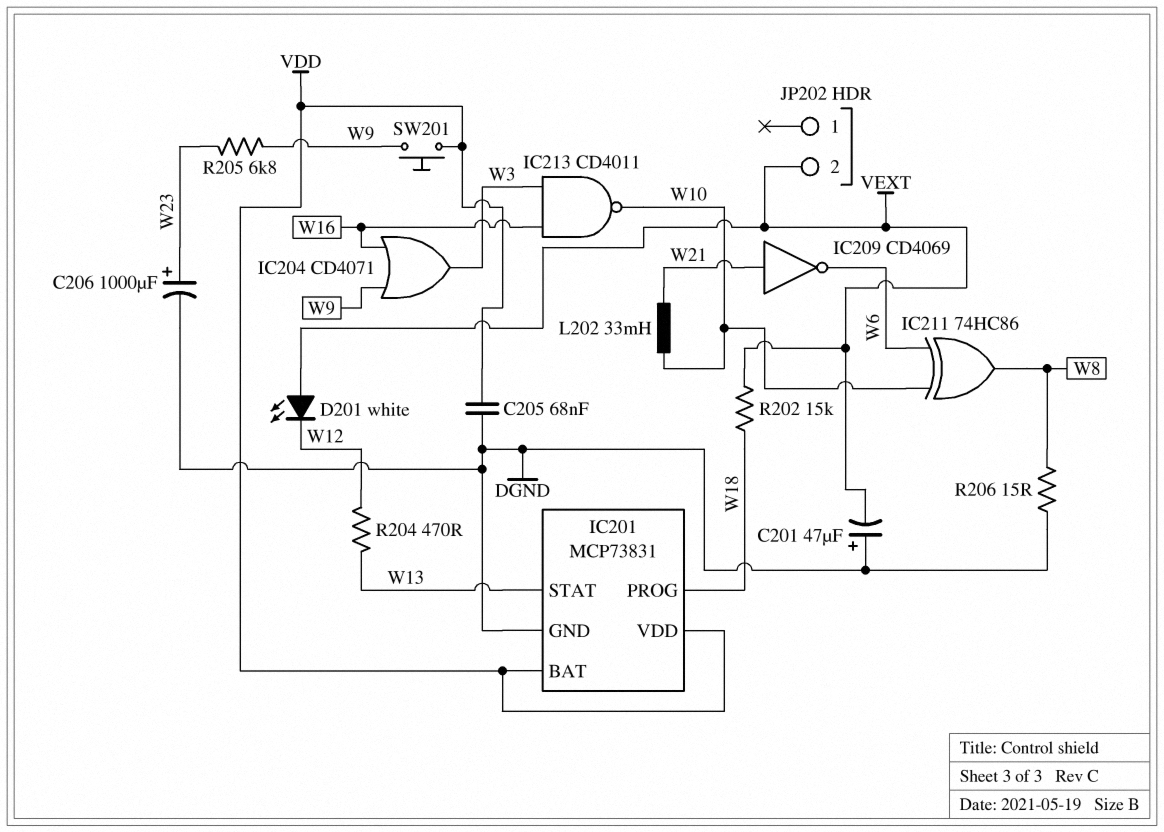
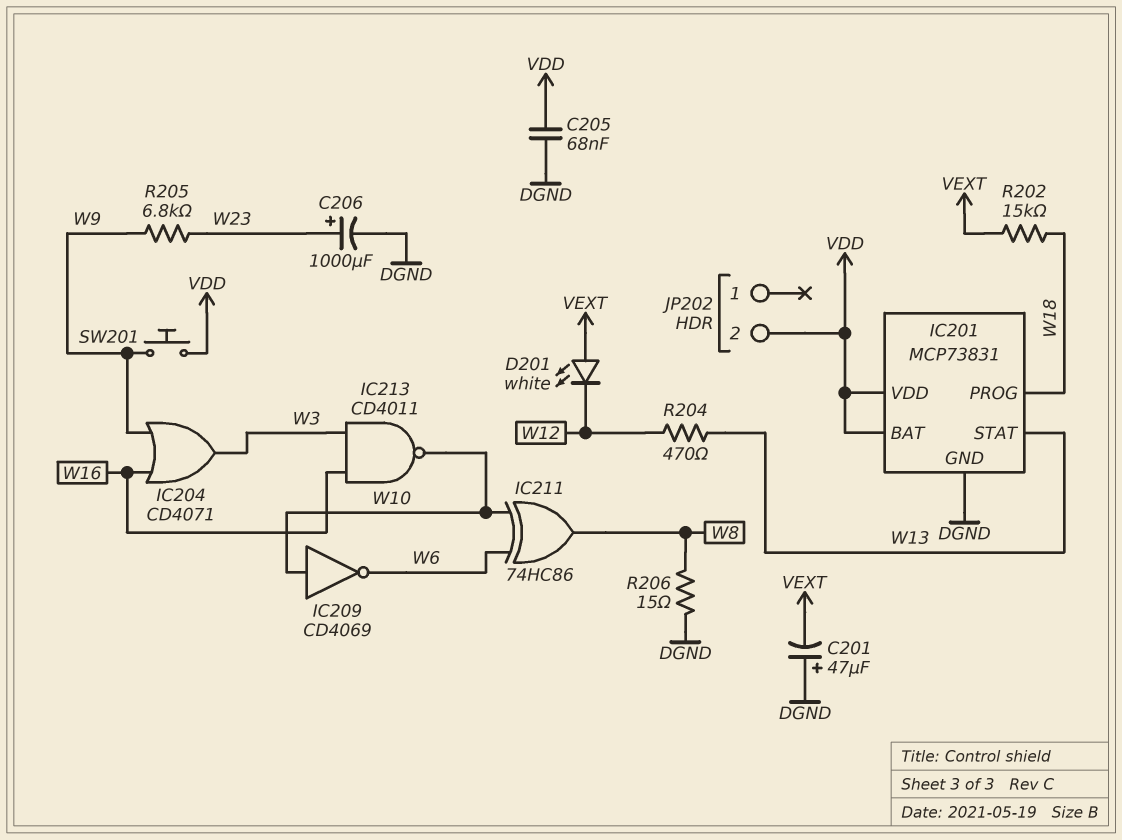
IC209: NOT CD4069 (in W21, out W6) -> NOT CD4069 (in W10, out W6)
JP202 pin 2: VEXT -> VDD
L202: 33mH (W10, W21) -> none

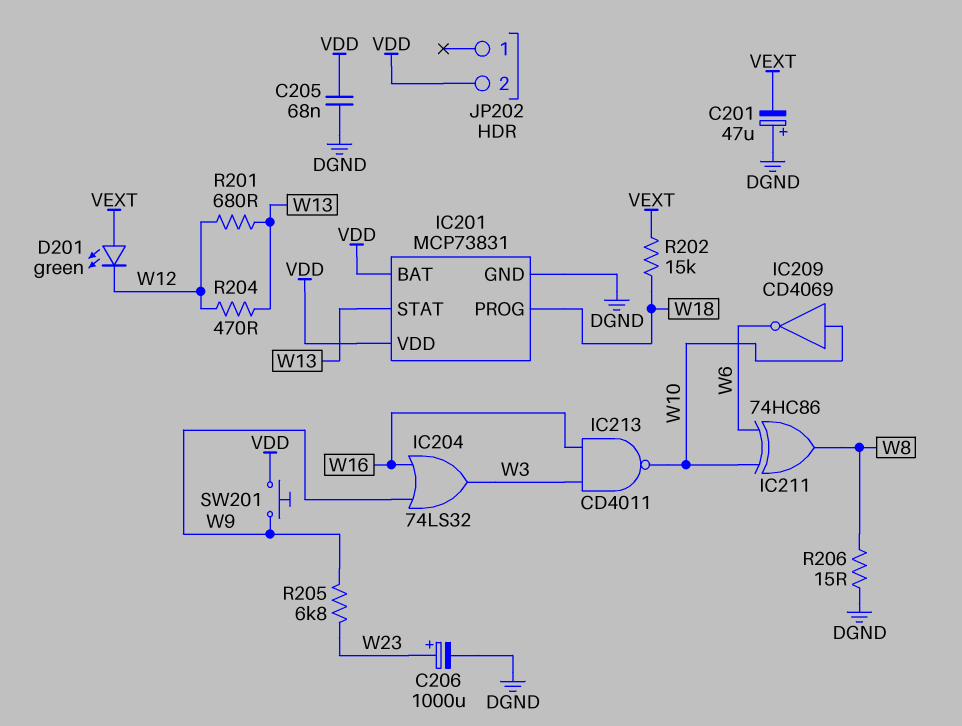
D201: LED white (A VEXT, K W12) -> LED green (A VEXT, K W12)
IC204: OR CD4071 (in W9, in W16, out W3) -> OR 74LS32 (in W9, in W16, out W3)
R201: none -> 680 (W12, W13)

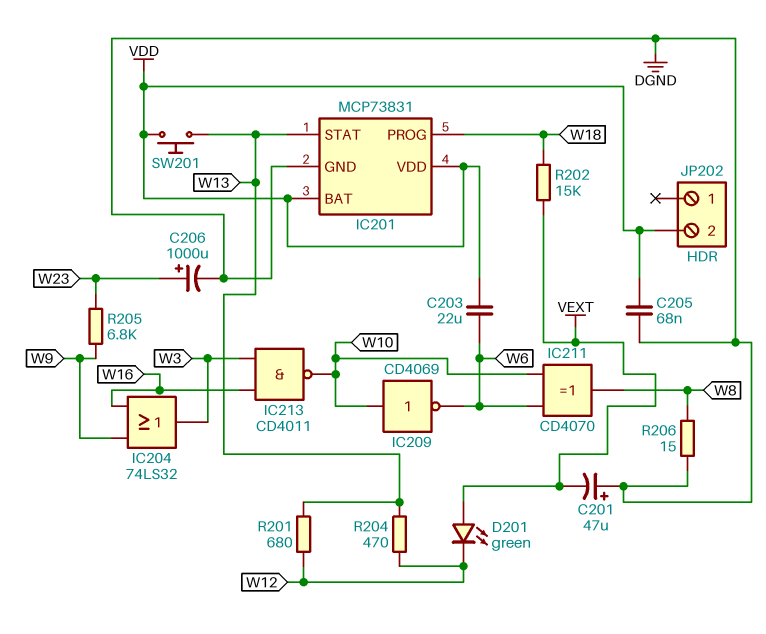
C203: none -> 22uF (VDD, W6)
IC211: XOR 74HC86 (in W6, in W10, out W8) -> XOR CD4070 (in W6, in W10, out W8)
SW201: button (VDD, W9) -> button (VDD, W13)

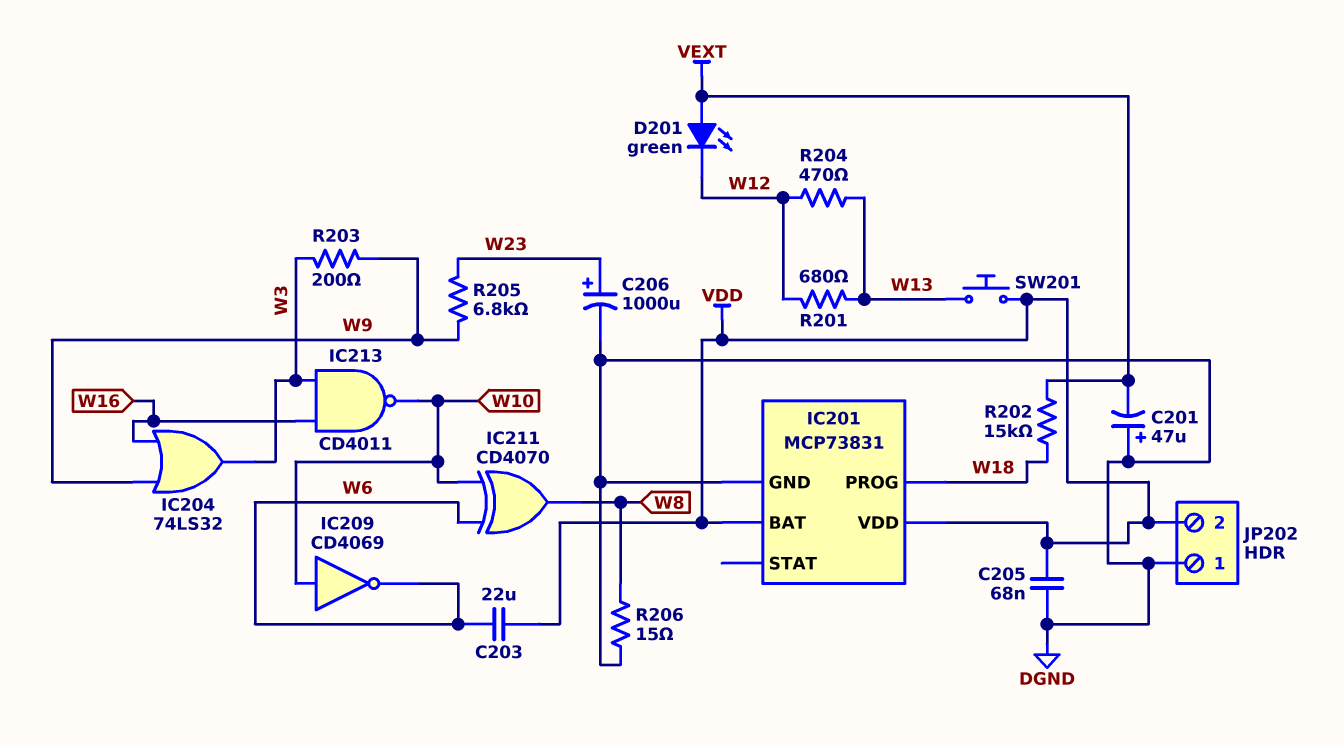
IC201 pin STAT: W13 -> none
JP202 pin 1: none -> DGND
R203: none -> 200 (W3, W9)

